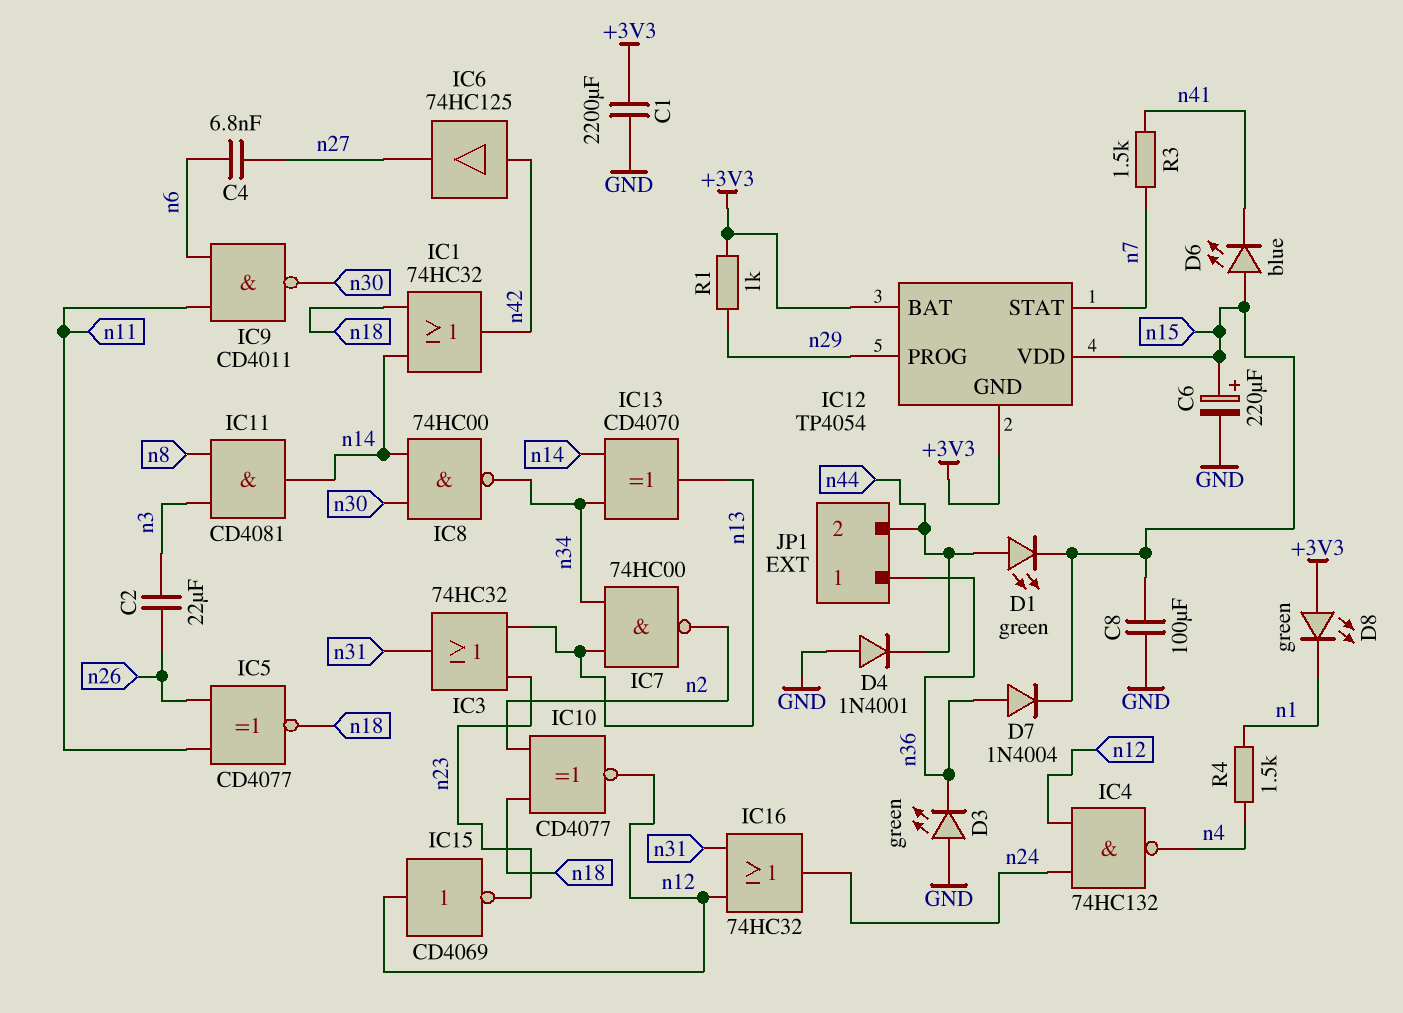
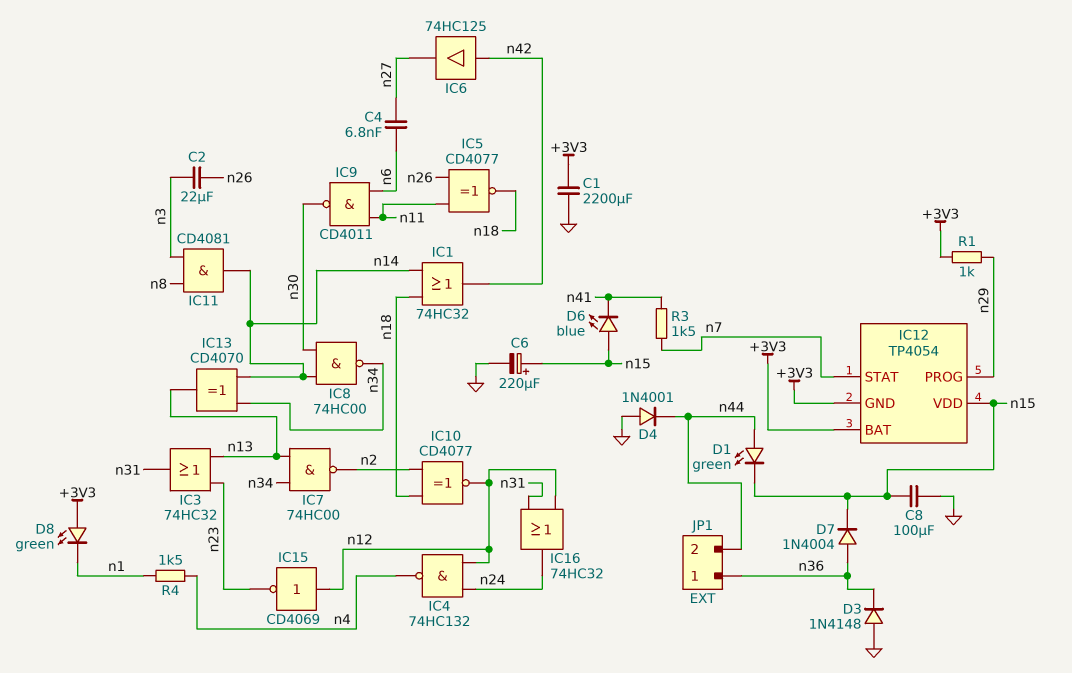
D3: LED green (A GND, K n36) -> diode 1N4148 (A GND, K n36)

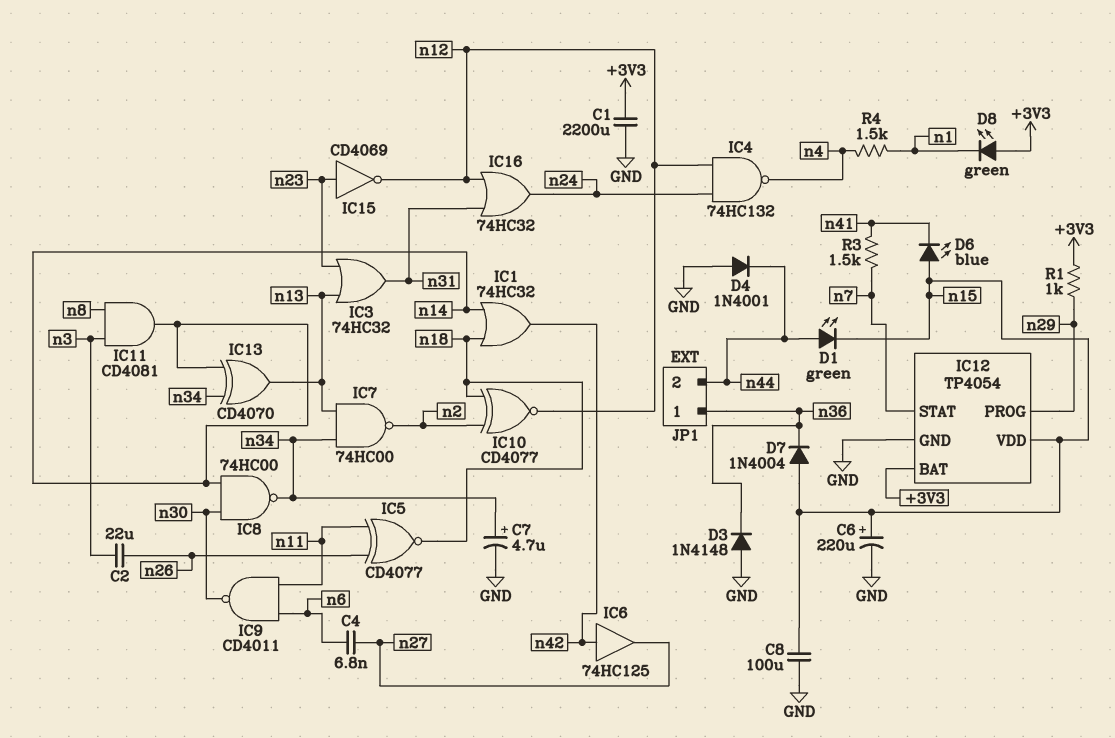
C7: none -> 4.7uF (plus n34, minus GND)
D7: diode 1N4004 (A n36, K n15) -> diode 1N4004 (A n15, K n36)
IC12 pin GND: +3V3 -> GND
IC15: NOT CD4069 (in n12, out n23) -> NOT CD4069 (in n23, out n12)

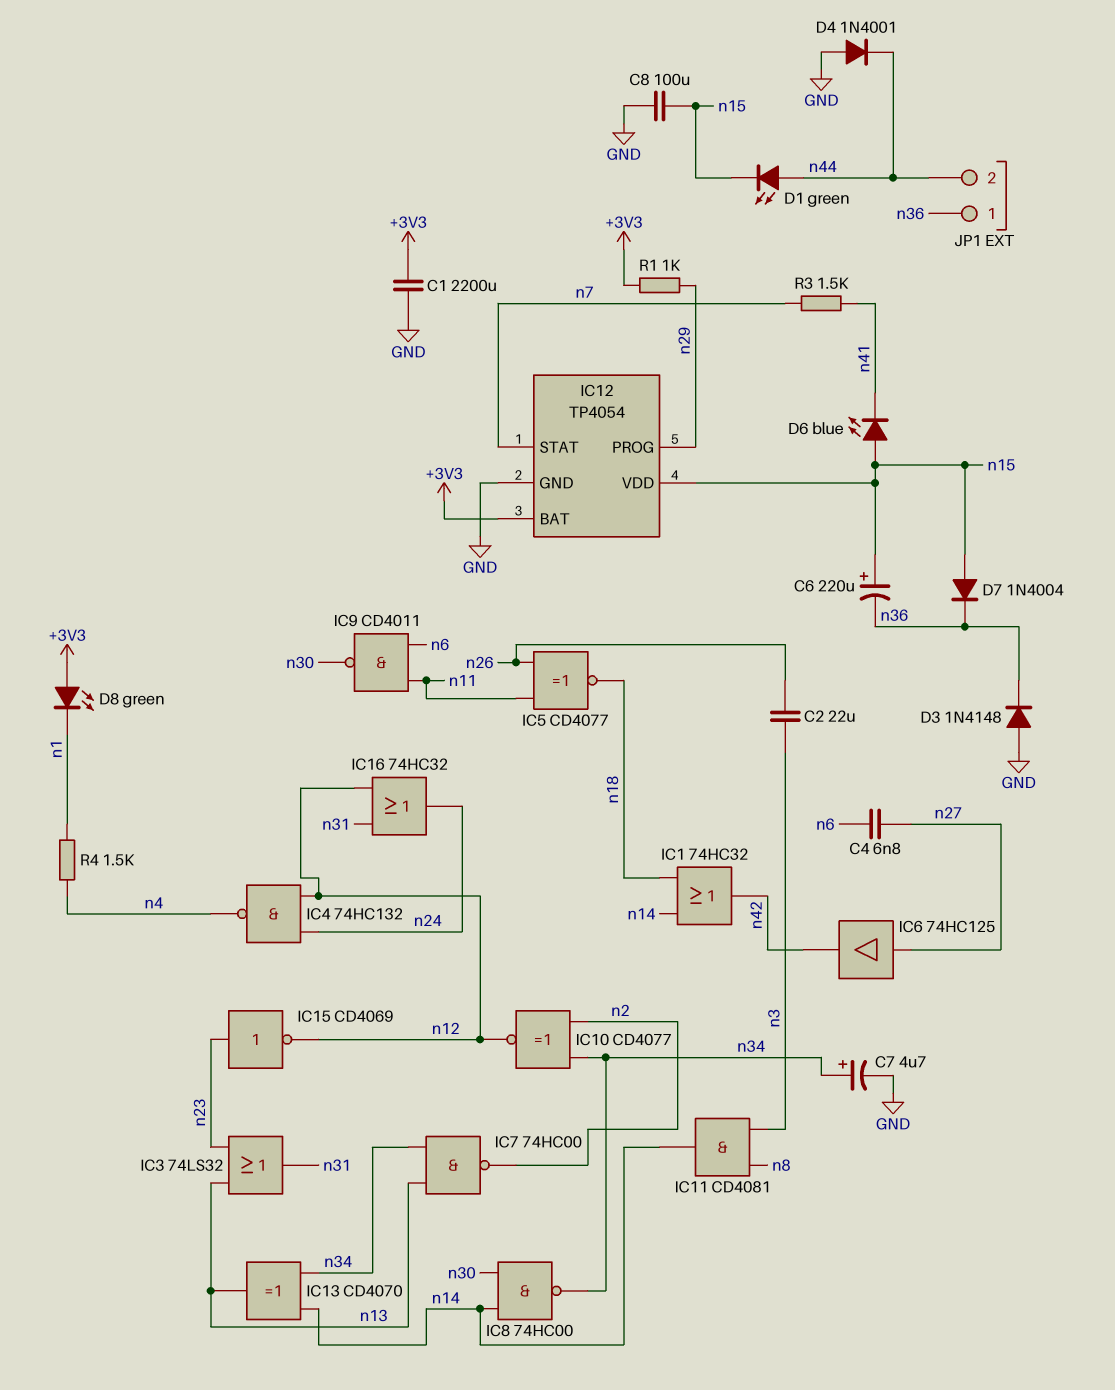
C6: 220uF (plus n15, minus GND) -> 220uF (plus n15, minus n36)
IC3: OR 74HC32 (in n13, in n23, out n31) -> OR 74LS32 (in n13, in n23, out n31)
IC6: buffer 74HC125 (in n42, out n27) -> buffer 74HC125 (in n27, out n42)
IC10: XNOR CD4077 (in n2, in n18, out n12) -> XNOR CD4077 (in n2, in n34, out n12)

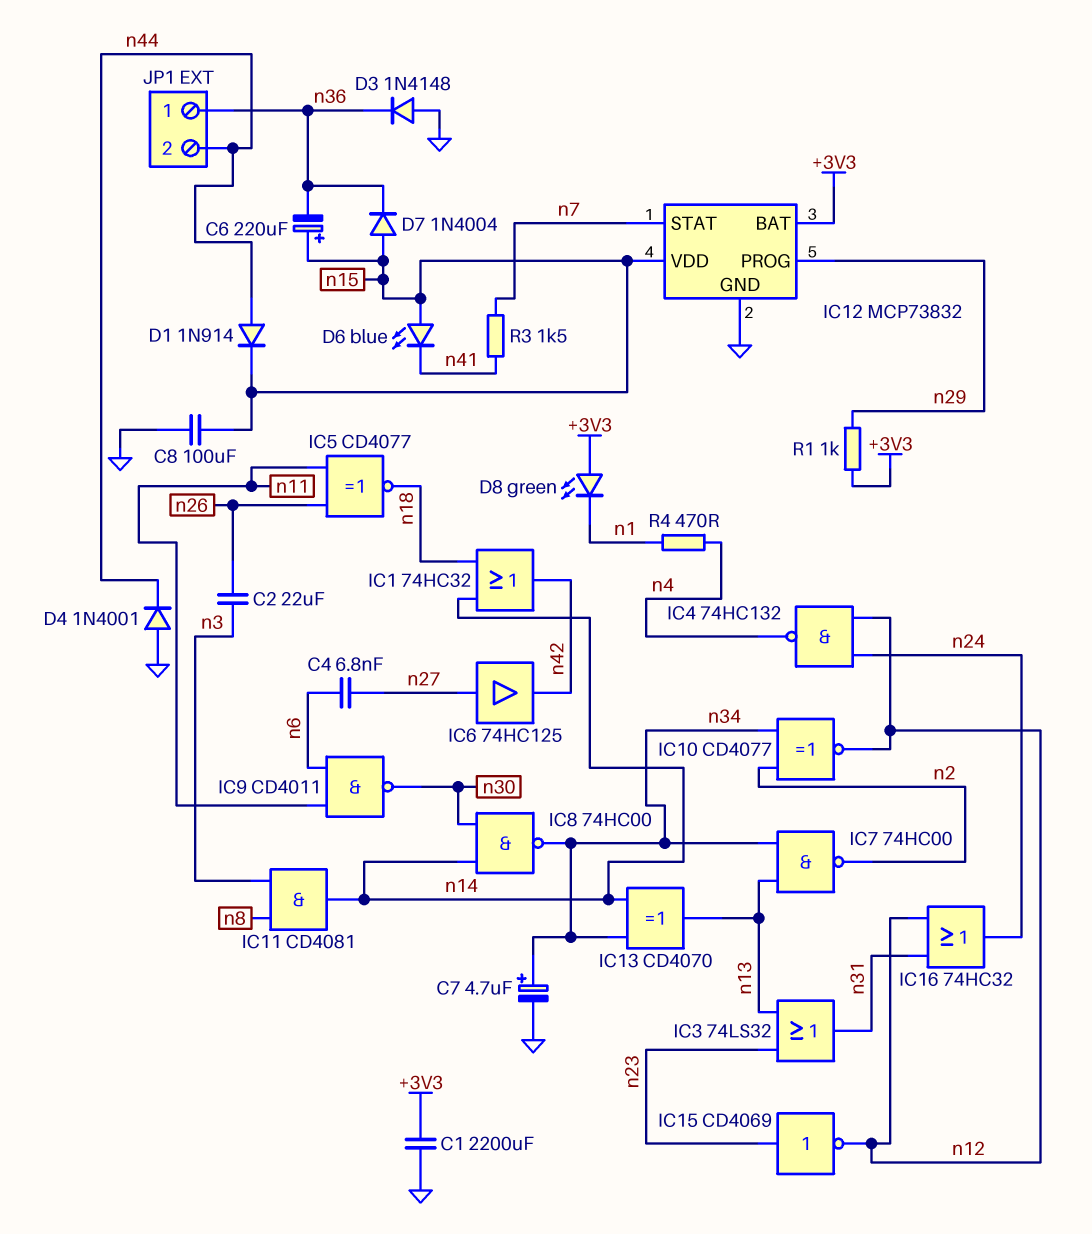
D1: LED green (A n44, K n15) -> diode 1N914 (A n44, K n15)
IC12: TP4054 -> MCP73832
R4: 1.5k (n1, n4) -> 470 (n1, n4)

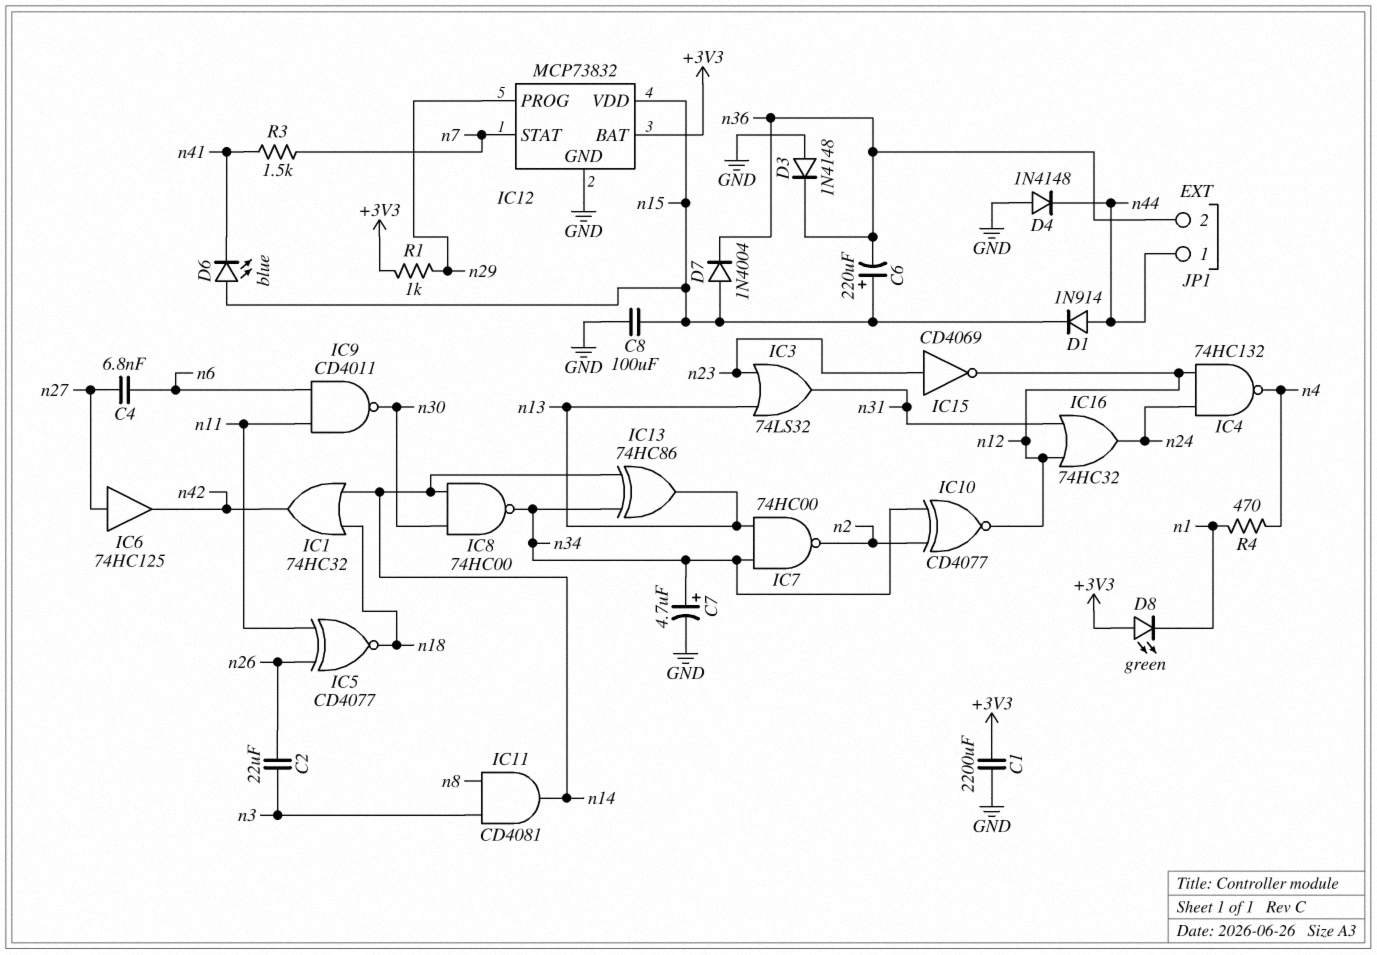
D4: diode 1N4001 (A GND, K n44) -> diode 1N4148 (A GND, K n44)
IC13: XOR CD4070 (in n14, in n34, out n13) -> XOR 74HC86 (in n14, in n34, out n13)
JP1 pin 1: n36 -> n44
JP1 pin 2: n44 -> n36

